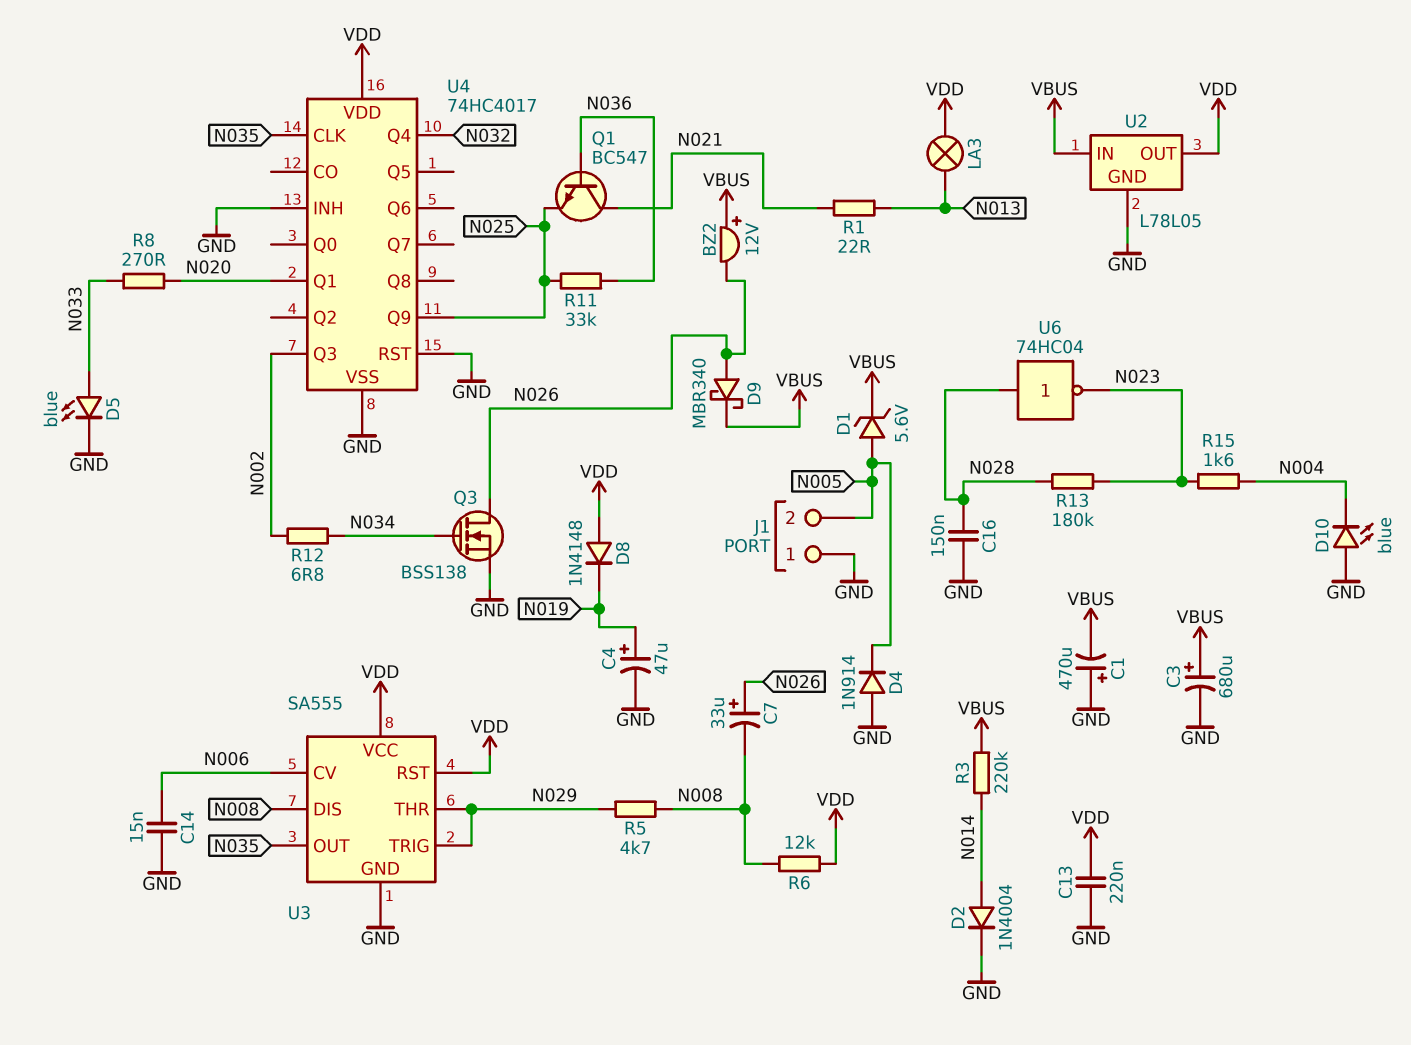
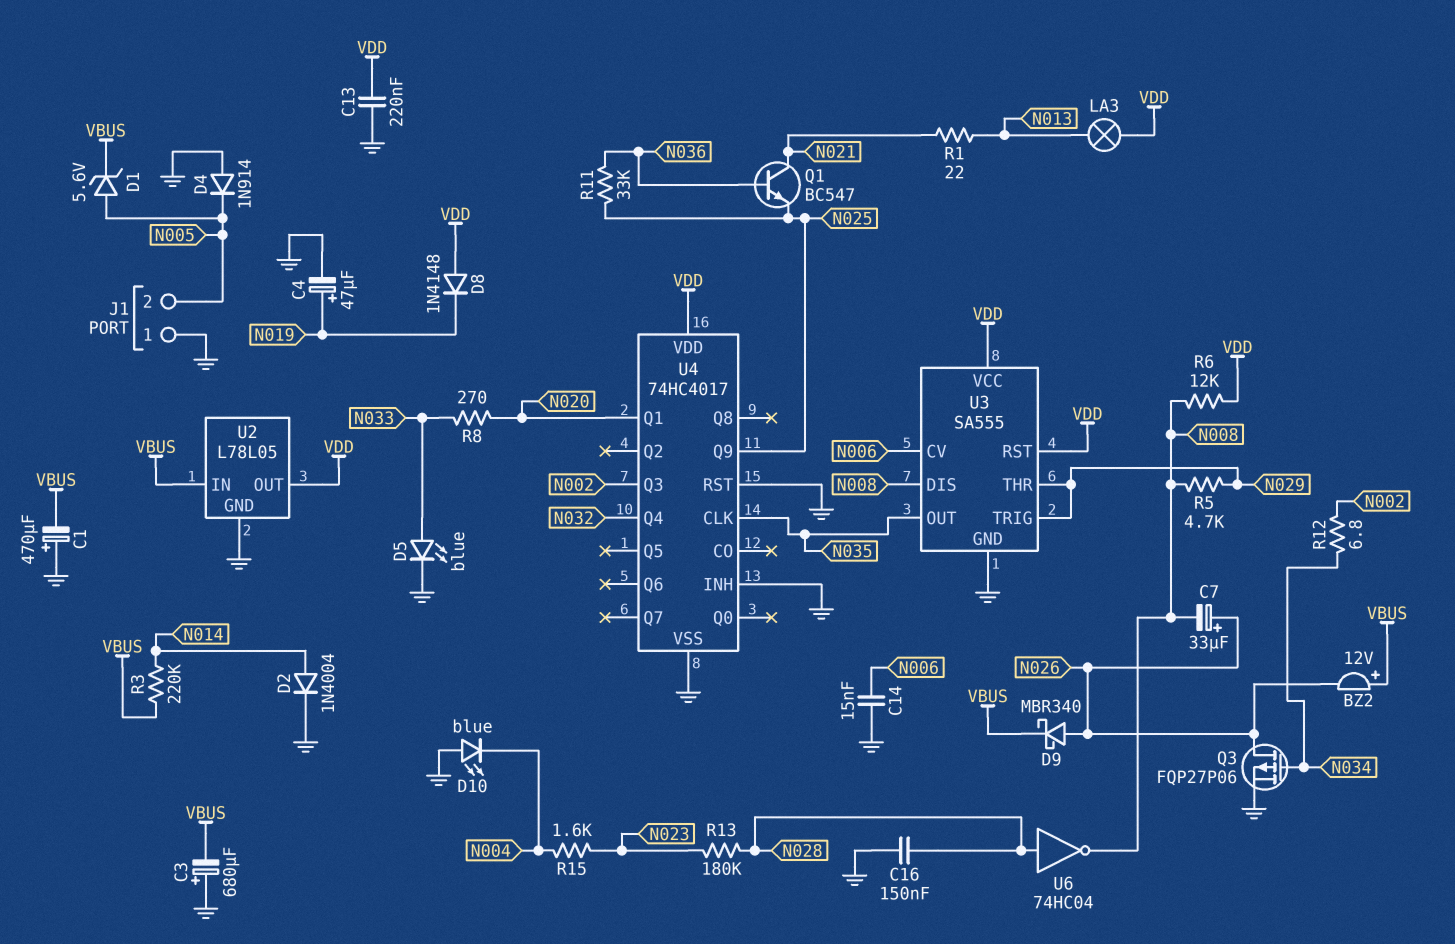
C3: 680uF (plus VBUS, minus GND) -> 680uF (plus GND, minus VBUS)
Q3: NMOS BSS138 (G N034, D N026, S GND) -> PMOS FQP27P06 (G N034, D N026, S GND)
U6: NOT 74HC04 (in N028, out N023) -> NOT 74HC04 (in N028, out N008)

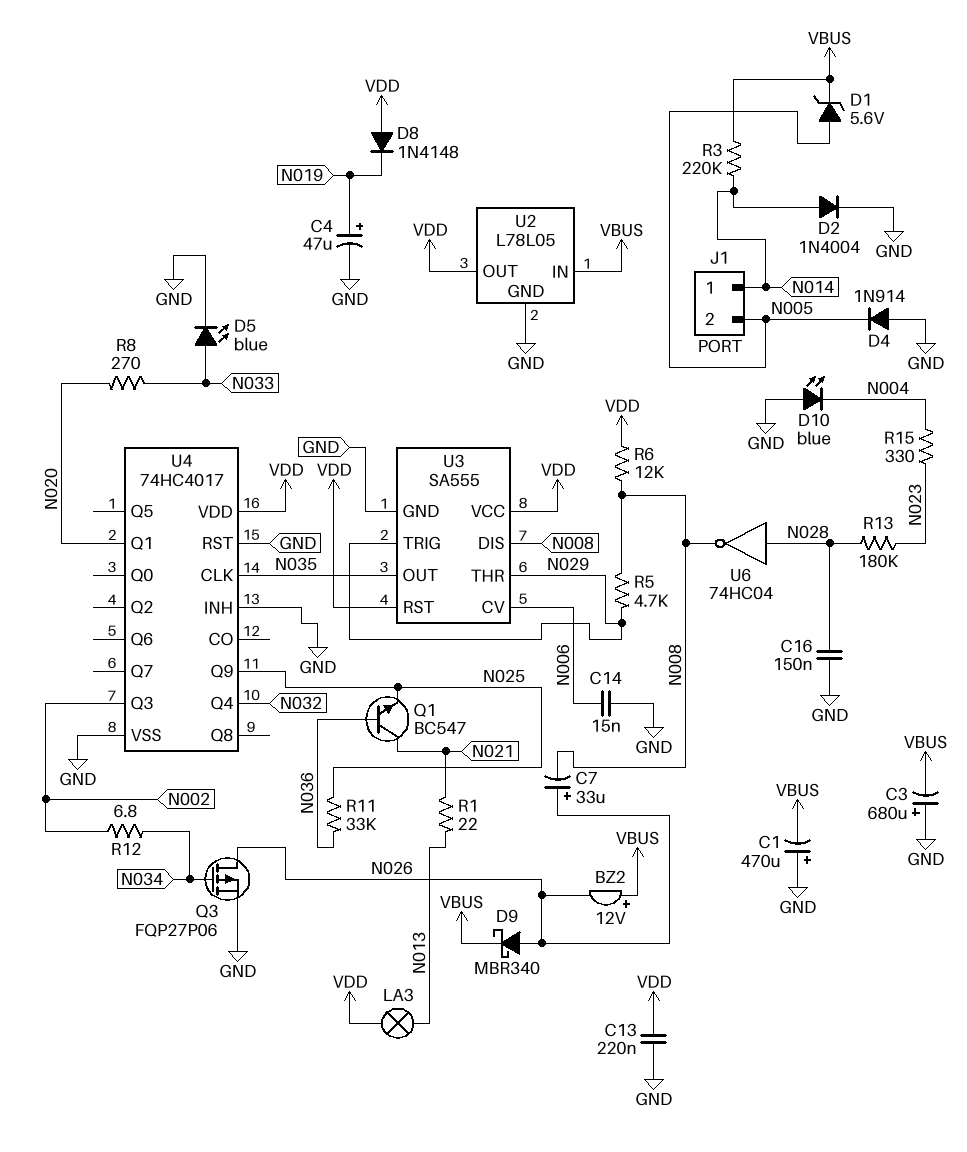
J1 pin 1: GND -> N014
R15: 1.6k (N004, N023) -> 330 (N004, N023)

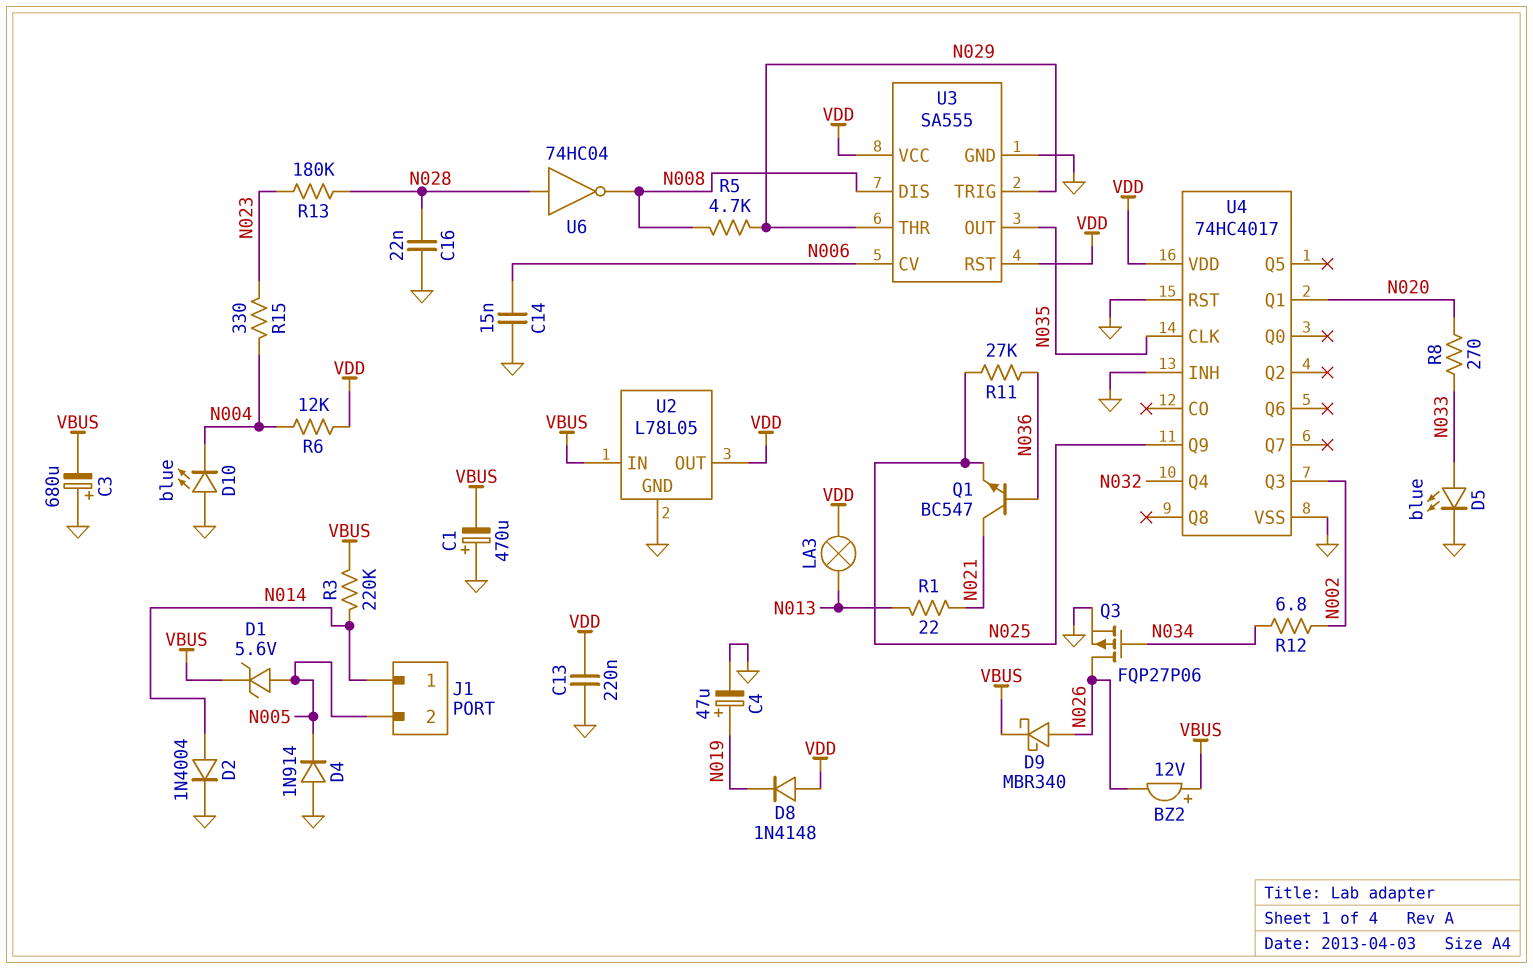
C7: 33uF (plus N026, minus N008) -> none
C16: 150nF (GND, N028) -> 22nF (GND, N028)
R6: 12k (N008, VDD) -> 12k (N004, VDD)
R11: 33k (N025, N036) -> 27k (N025, N036)

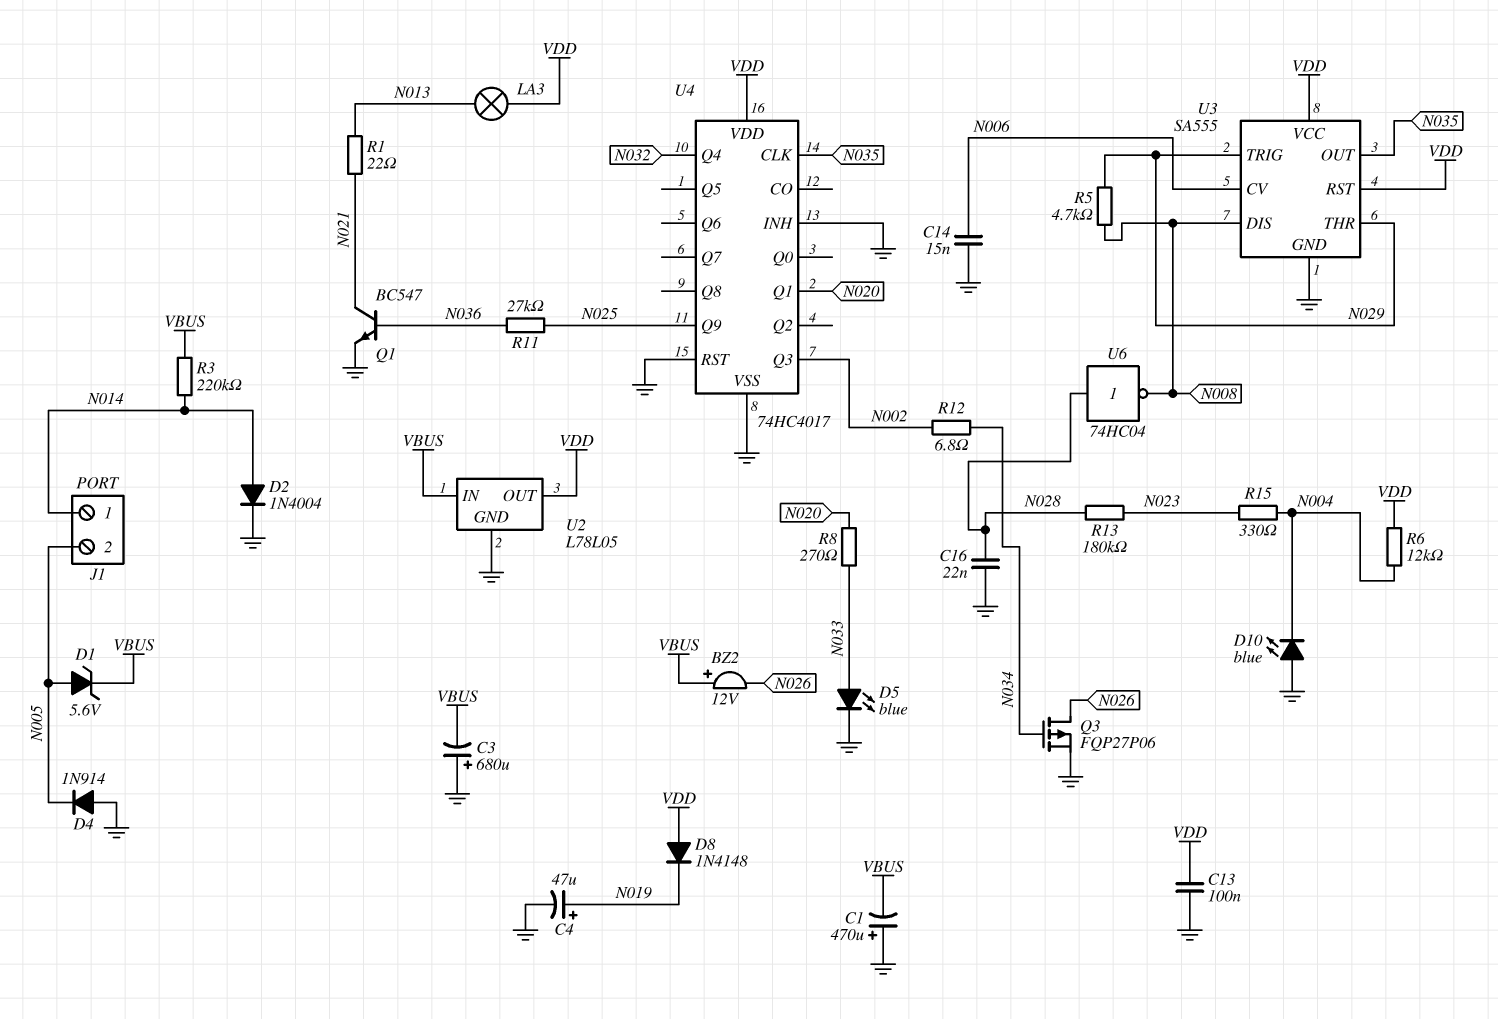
C13: 220nF (GND, VDD) -> 100nF (GND, VDD)
D9: schottky MBR340 (A N026, K VBUS) -> none
Q1: NPN BC547 (B N036, C N021, E N025) -> NPN BC547 (B N036, C N021, E GND)

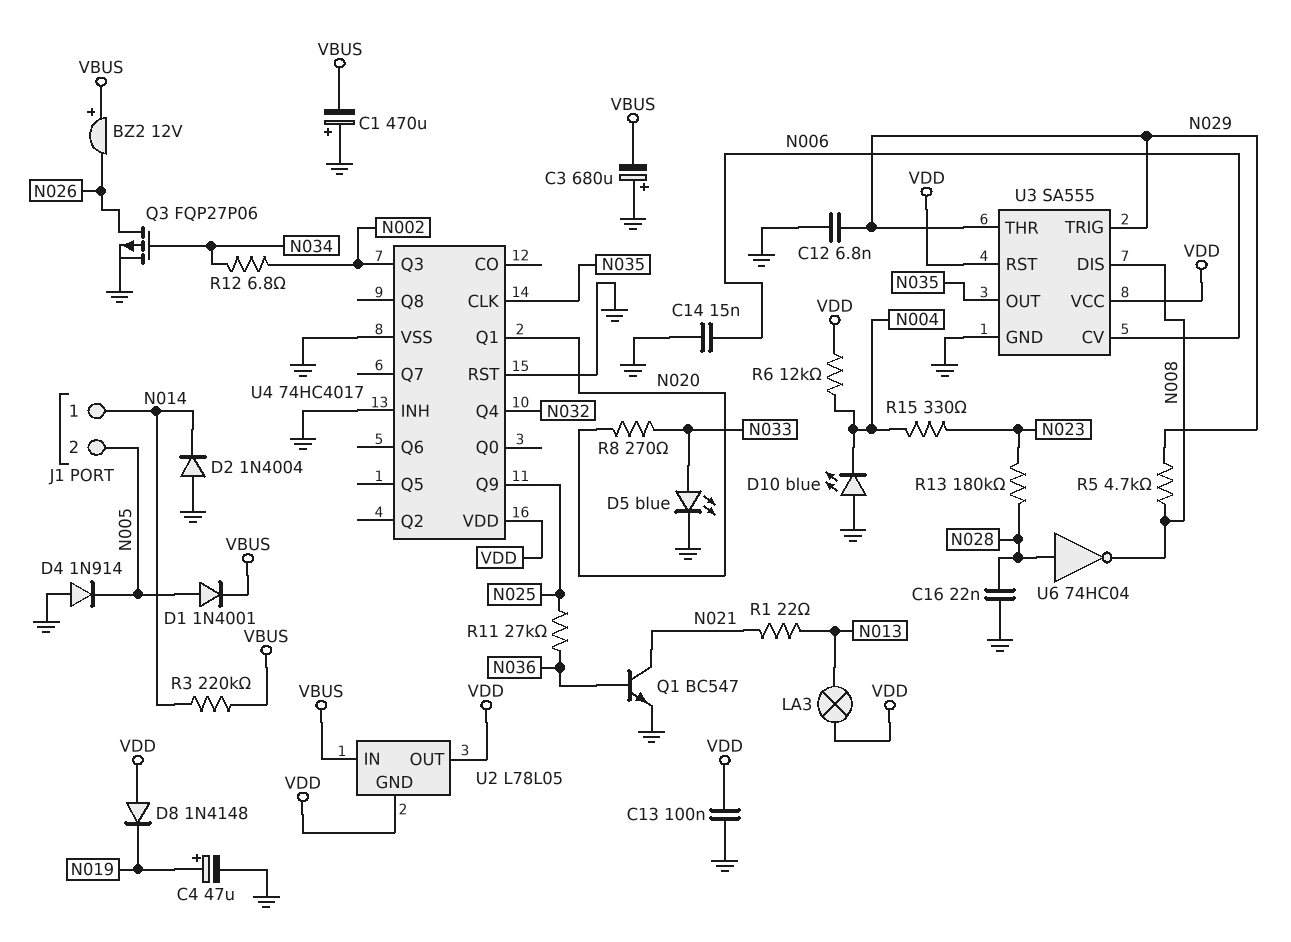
C12: none -> 6.8nF (GND, N029)
D1: zener 5.6V (A N005, K VBUS) -> diode 1N4001 (A N005, K VBUS)
D2: diode 1N4004 (A N014, K GND) -> diode 1N4004 (A GND, K N014)
U2 pin GND: GND -> VDD

